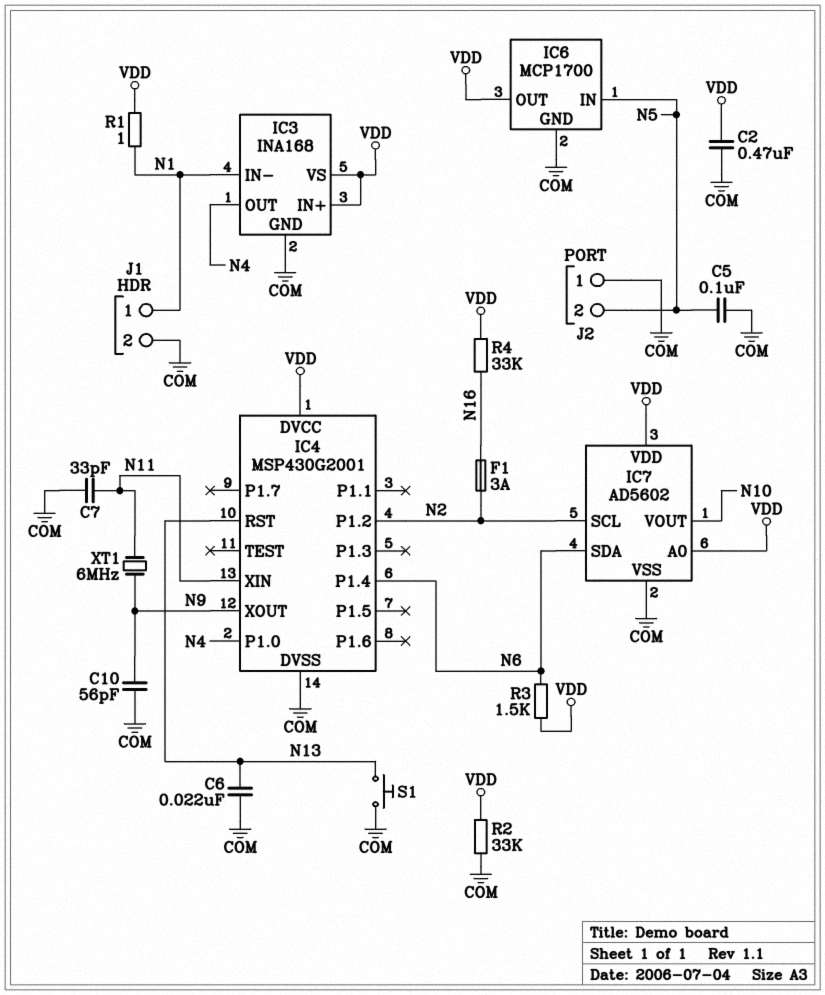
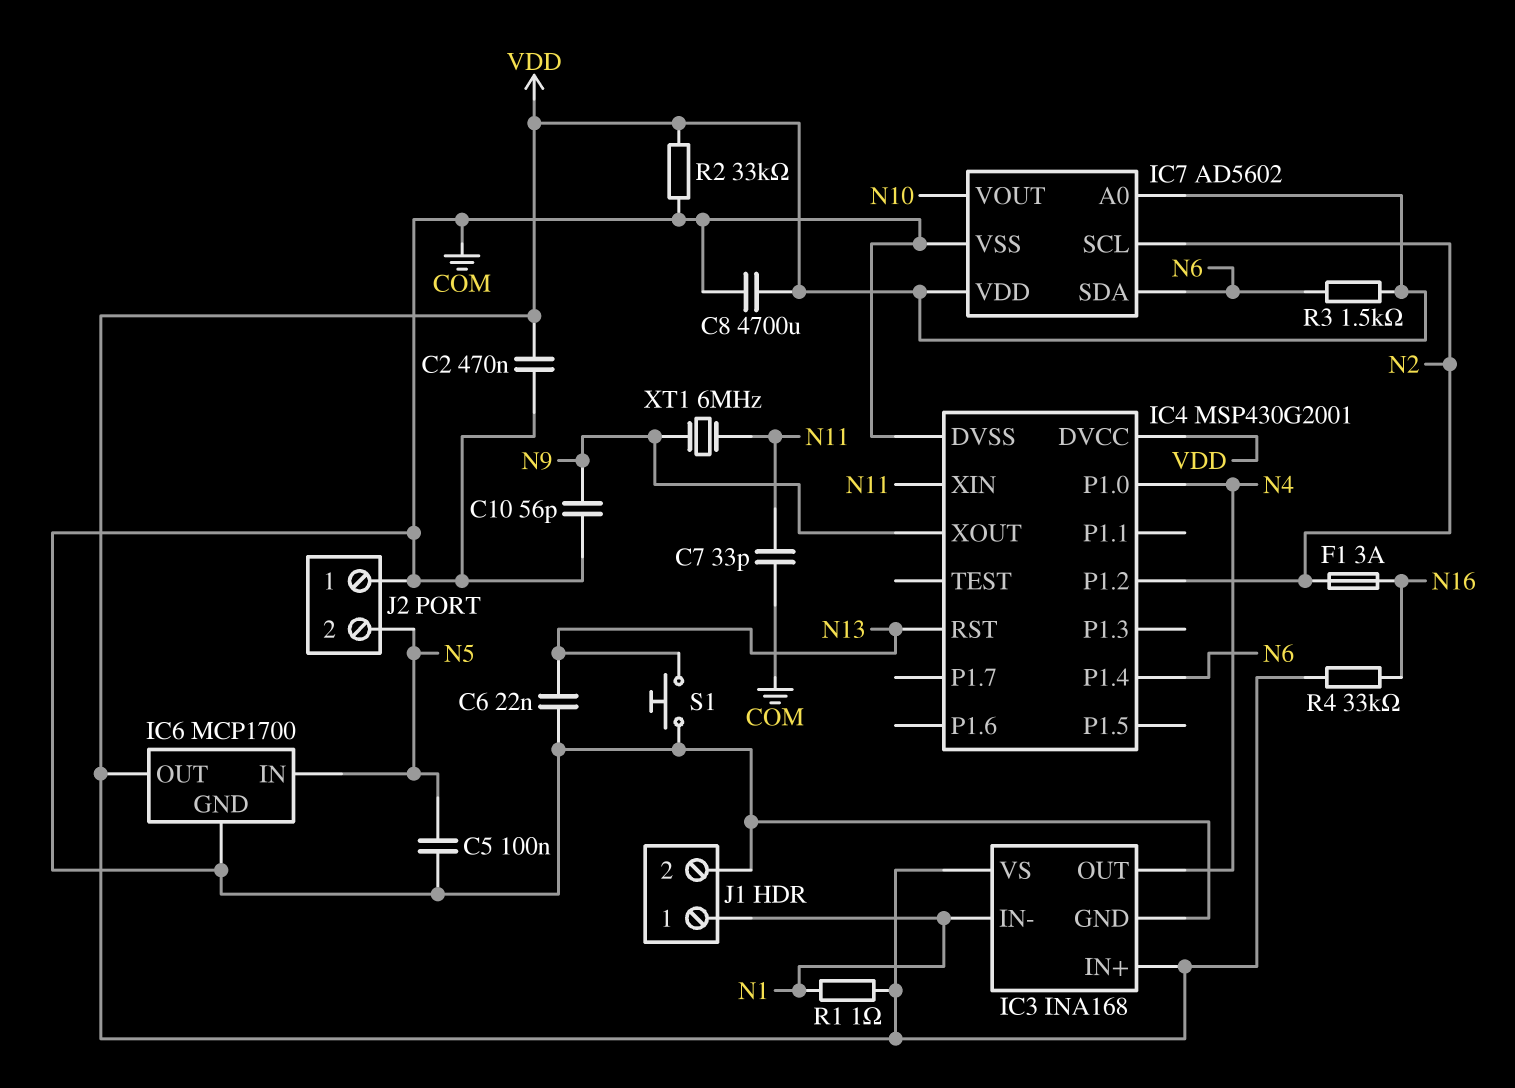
C8: none -> 4700uF (COM, VDD)

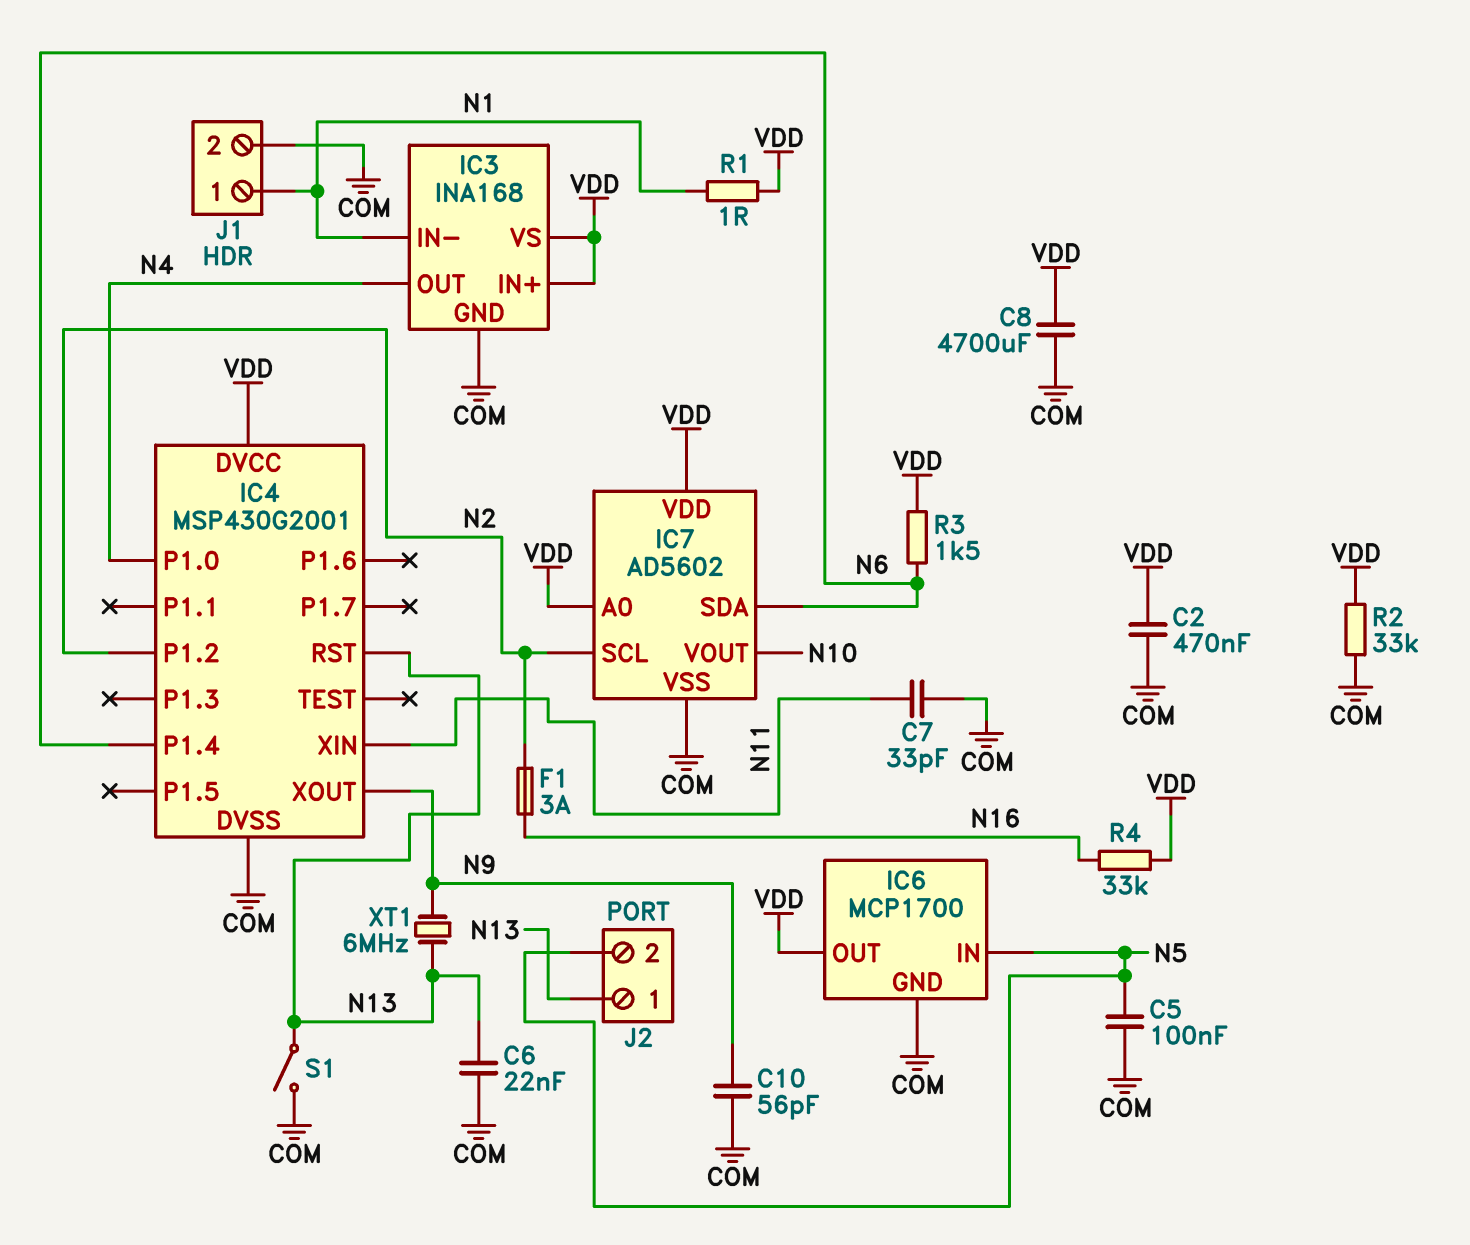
J2 pin 1: COM -> N13
S1: button (COM, N13) -> switch (COM, N13)
XT1: 6MHz (N9, N11) -> 6MHz (N9, N13)

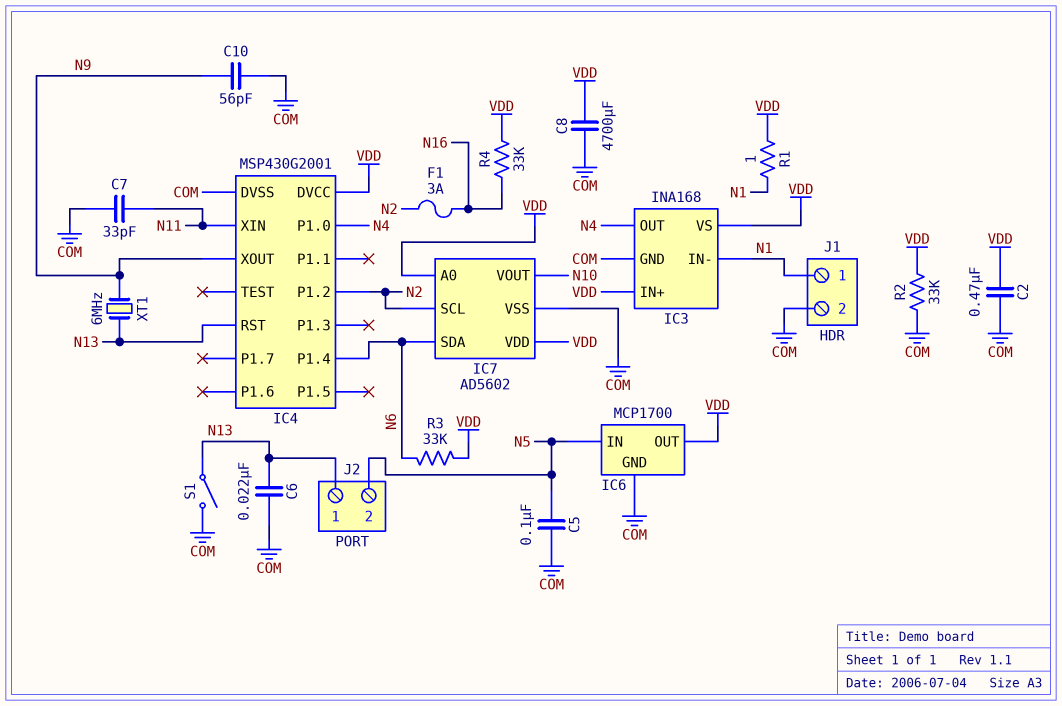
R3: 1.5k (N6, VDD) -> 33k (N6, VDD)

